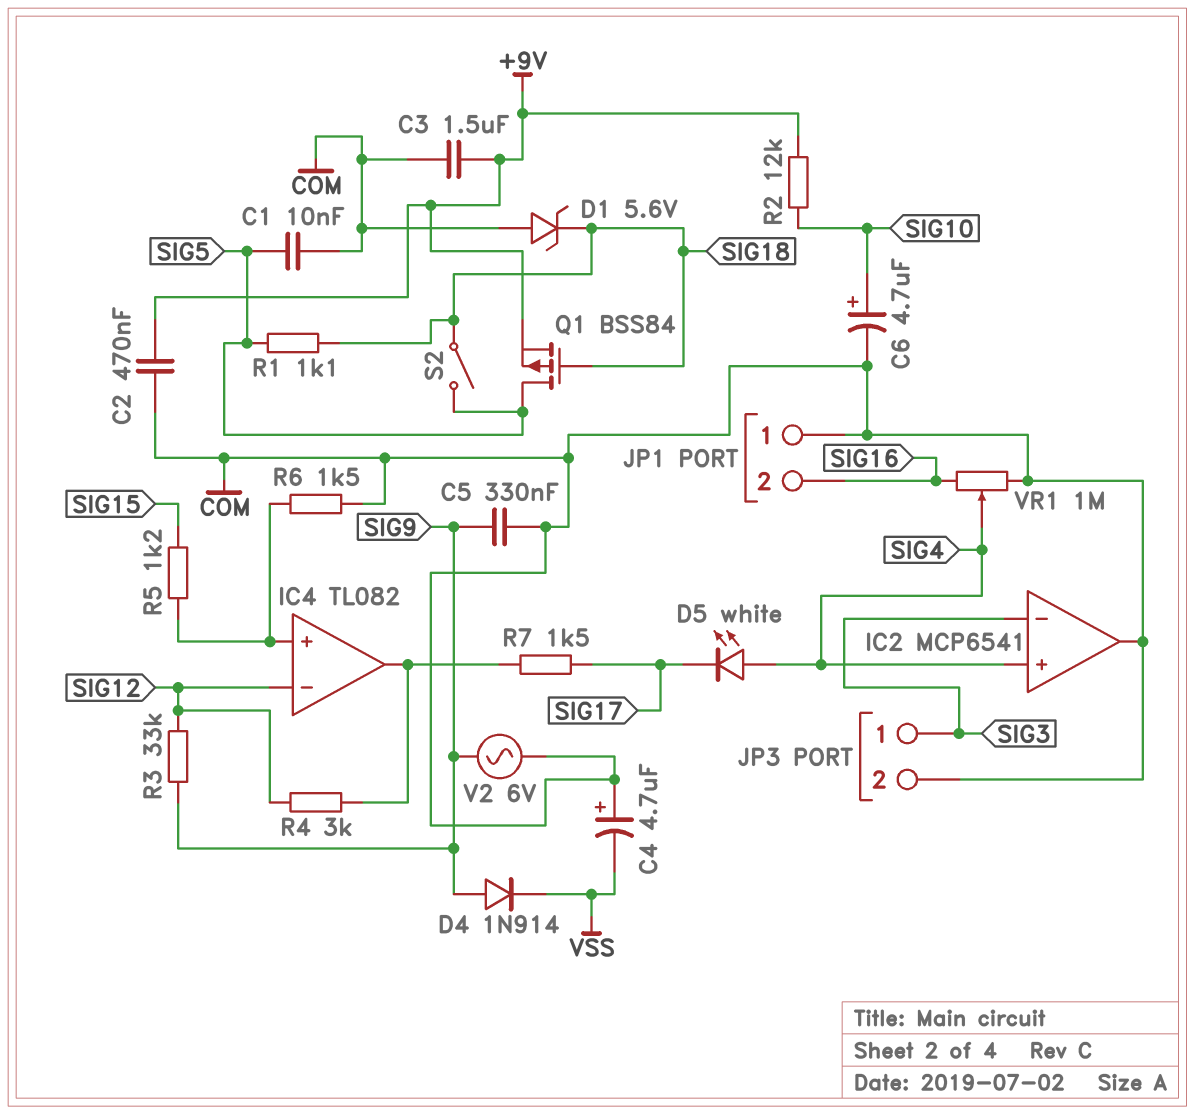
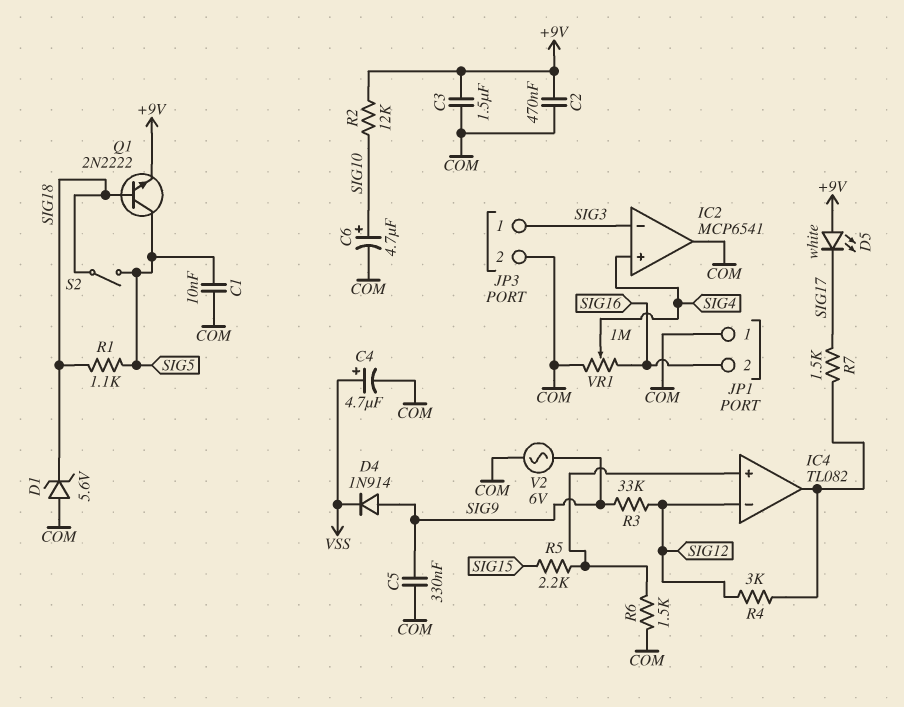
C4: 4.7uF (plus COM, minus VSS) -> 4.7uF (plus VSS, minus COM)
D5: LED white (A SIG4, K SIG17) -> LED white (A +9V, K SIG17)
Q1: PMOS BSS84 (G SIG18, D SIG5, S +9V) -> NPN 2N2222 (B SIG18, C SIG5, E +9V)
R5: 1.2k (IC4/in+, SIG15) -> 2.2k (IC4/in+, SIG15)

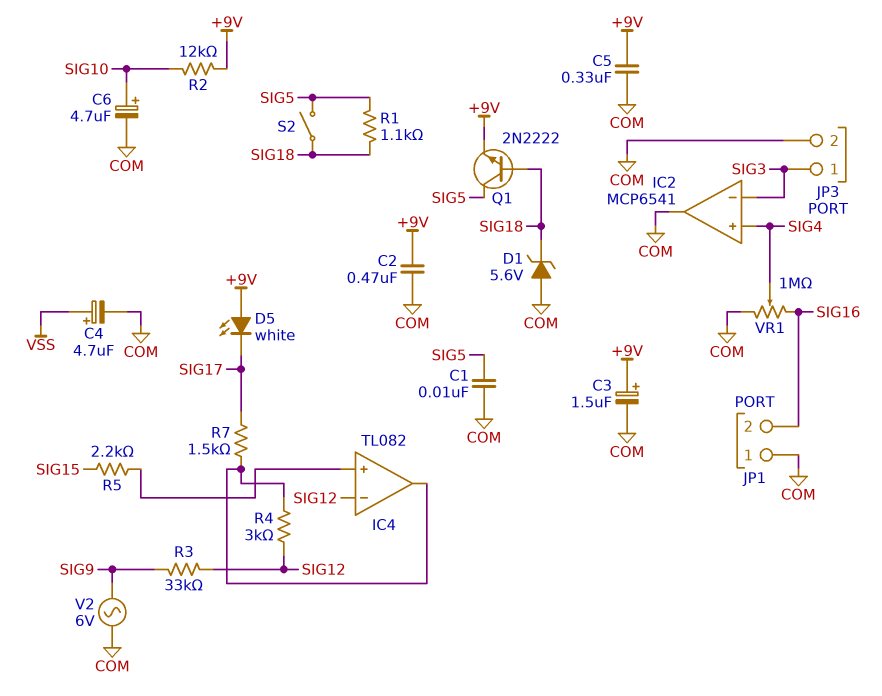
C3: 1.5uF (+9V, COM) -> 1.5uF (plus +9V, minus COM)
C5: 330nF (COM, SIG9) -> 330nF (+9V, COM)
D4: diode 1N914 (A SIG9, K VSS) -> none
R6: 1.5k (COM, IC4/in+) -> none

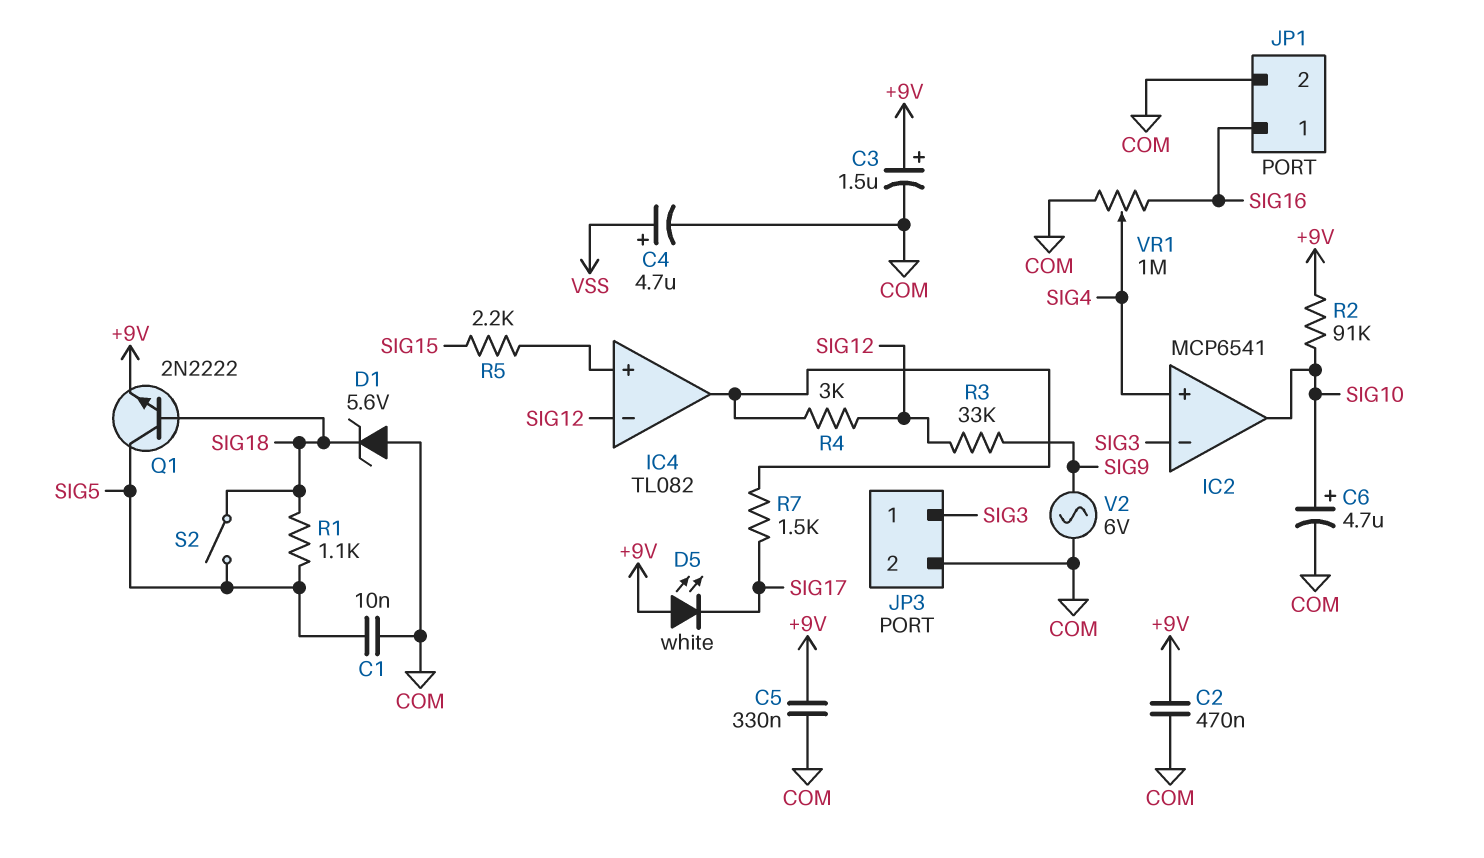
IC2 pin out: COM -> SIG10
JP1 pin 1: COM -> SIG16
JP1 pin 2: SIG16 -> COM
R2: 12k (+9V, SIG10) -> 91k (+9V, SIG10)

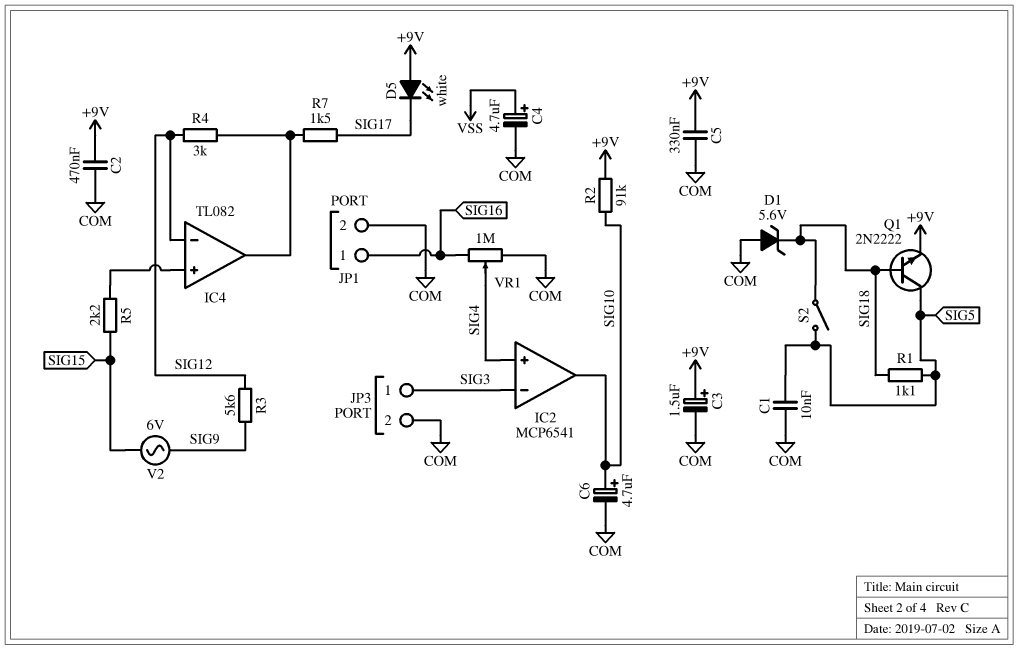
R3: 33k (SIG9, SIG12) -> 5.6k (SIG9, SIG12)
V2: AC 6V (COM, SIG9) -> AC 6V (SIG9, SIG15)

